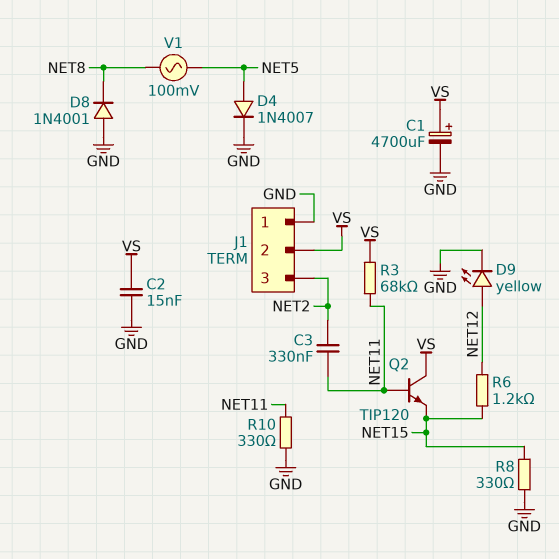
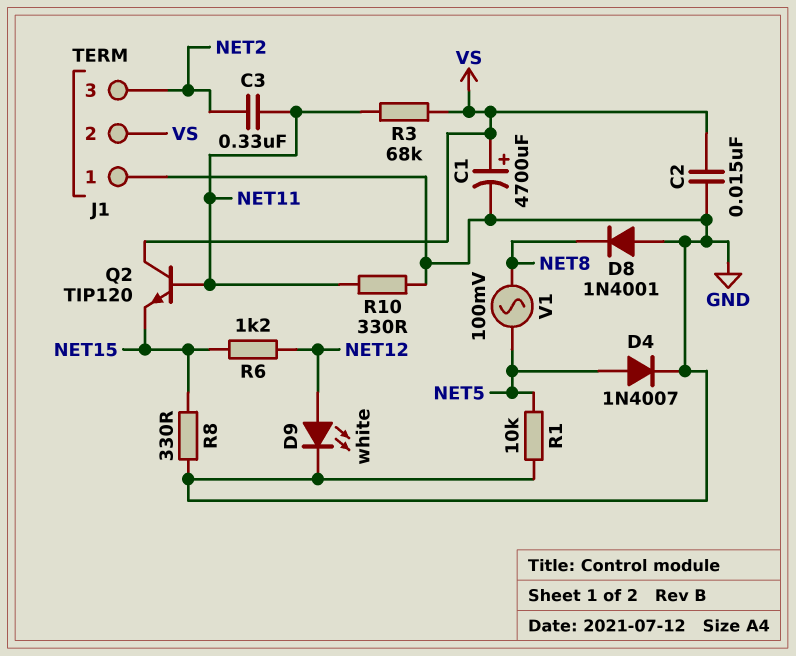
D9: LED yellow (A NET12, K GND) -> LED white (A NET12, K GND)
R1: none -> 10k (GND, NET5)

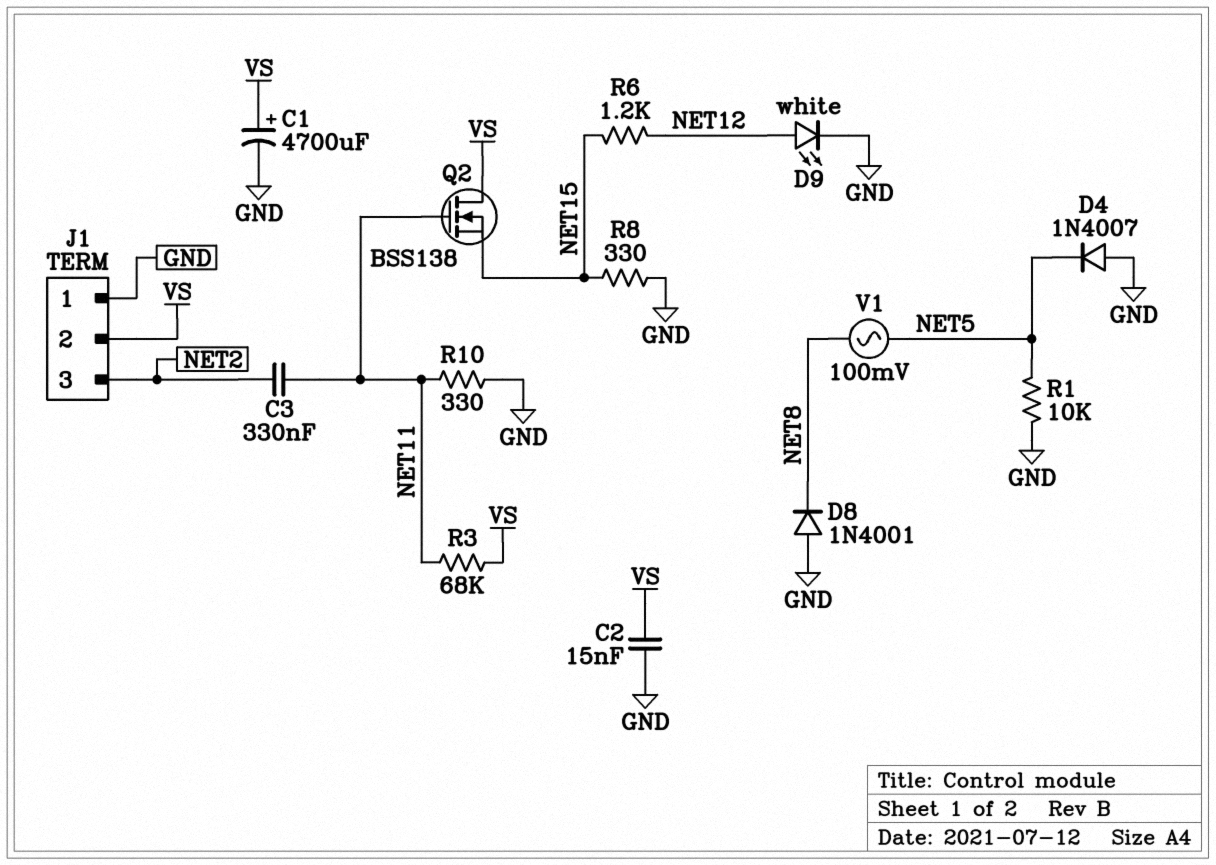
D4: diode 1N4007 (A NET5, K GND) -> diode 1N4007 (A GND, K NET5)
Q2: NPN TIP120 (B NET11, C VS, E NET15) -> NMOS BSS138 (G NET11, D VS, S NET15)

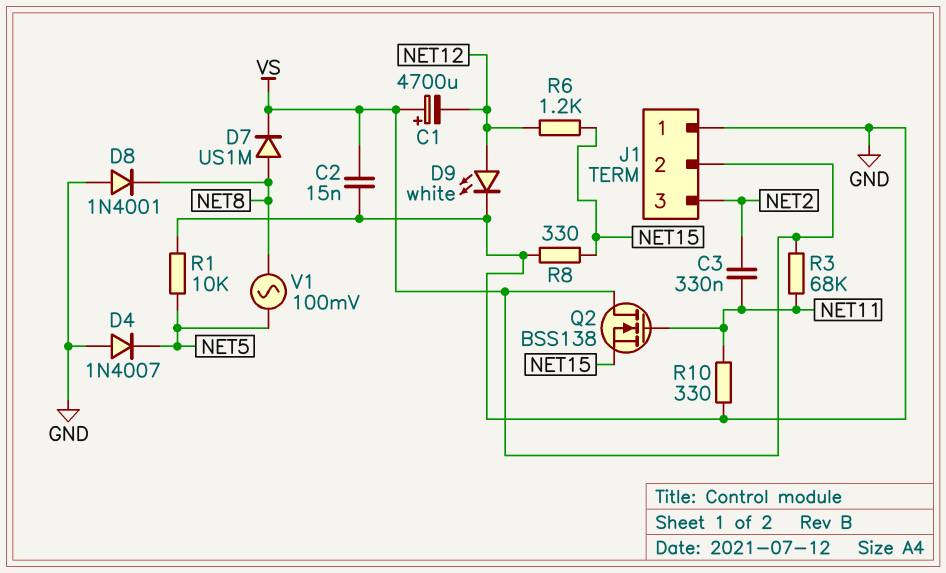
C1: 4700uF (plus VS, minus GND) -> 4700uF (plus VS, minus NET12)
D7: none -> diode US1M (A NET8, K VS)

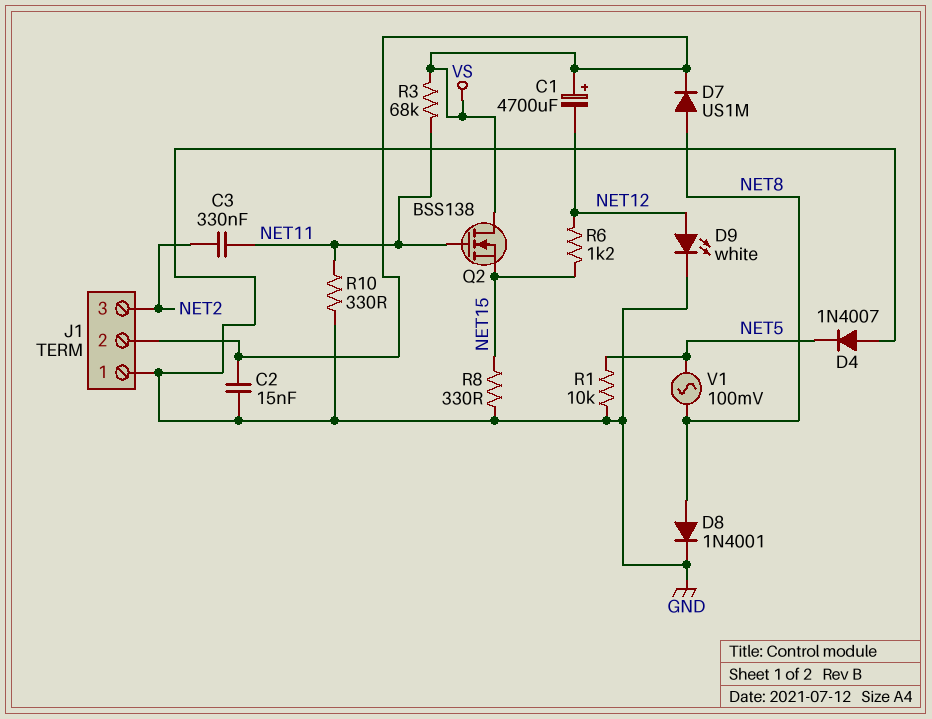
D8: diode 1N4001 (A GND, K NET8) -> diode 1N4001 (A NET8, K GND)

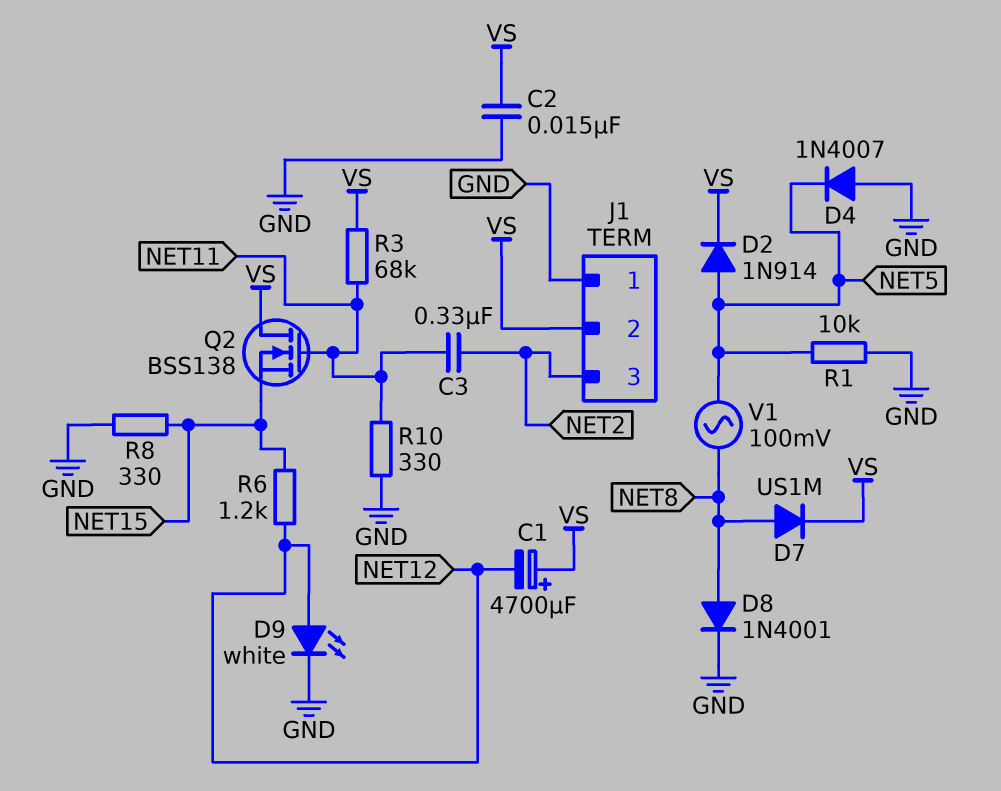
D2: none -> diode 1N914 (A NET5, K VS)

